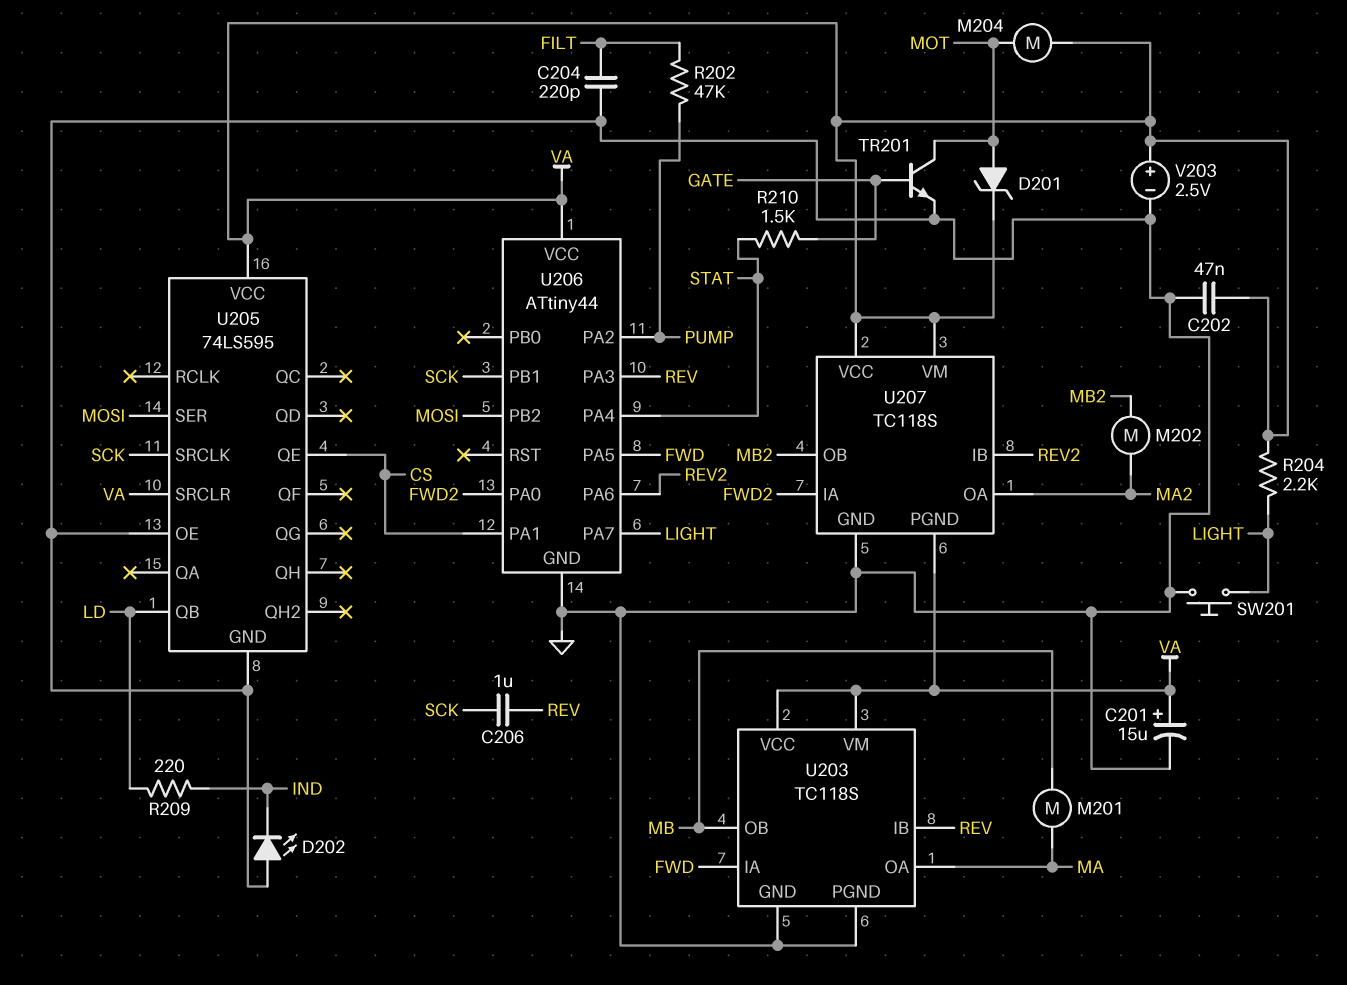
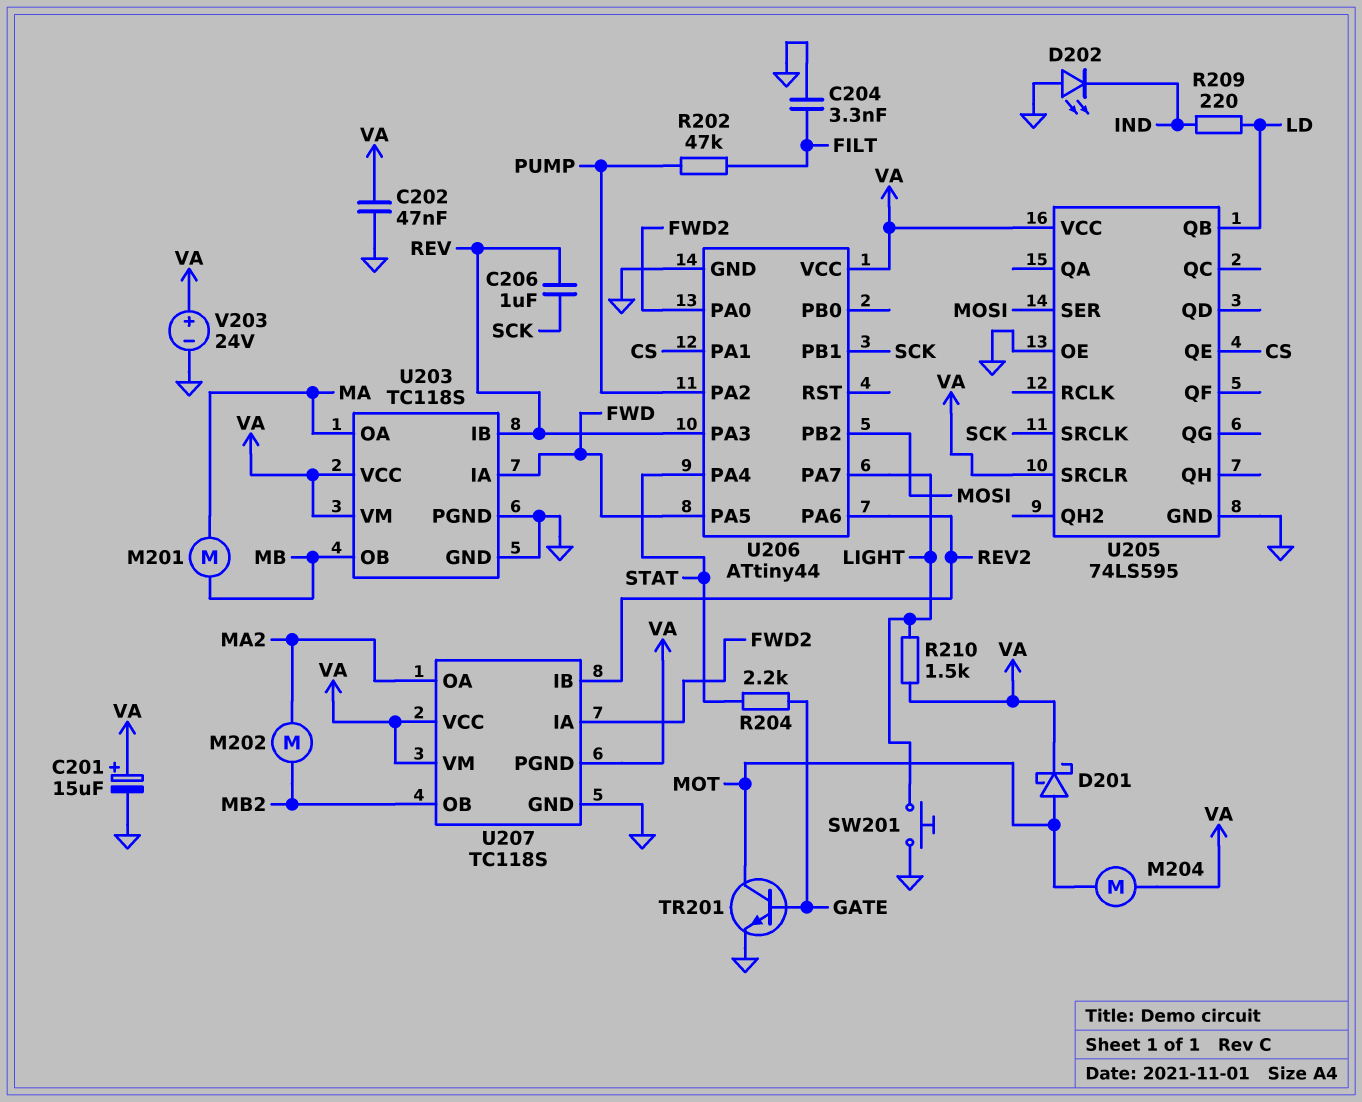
C204: 220pF (FILT, GND) -> 3.3nF (FILT, GND)
D201: zener (A MOT, K VA) -> schottky (A MOT, K VA)
R204: 2.2k (LIGHT, VA) -> 2.2k (GATE, STAT)
R210: 1.5k (GATE, STAT) -> 1.5k (LIGHT, VA)
V203: 2.5V (plus VA, minus GND) -> 24V (plus VA, minus GND)

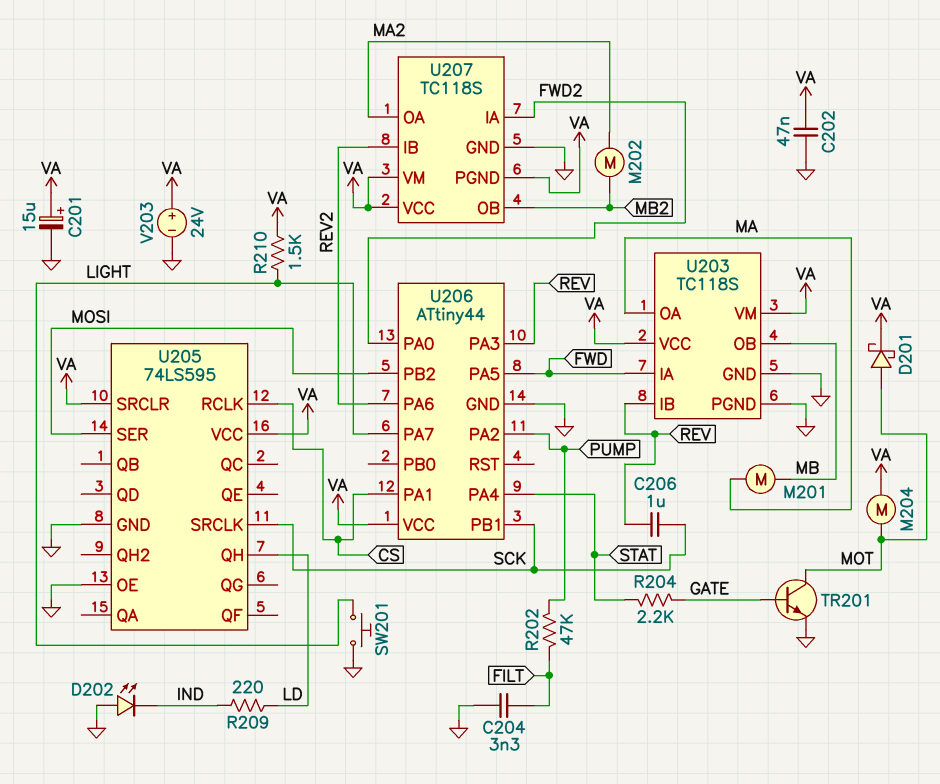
U205 pin QB: LD -> none
U205 pin QE: CS -> none
U205 pin QH: none -> LD
U205 pin RCLK: none -> CS

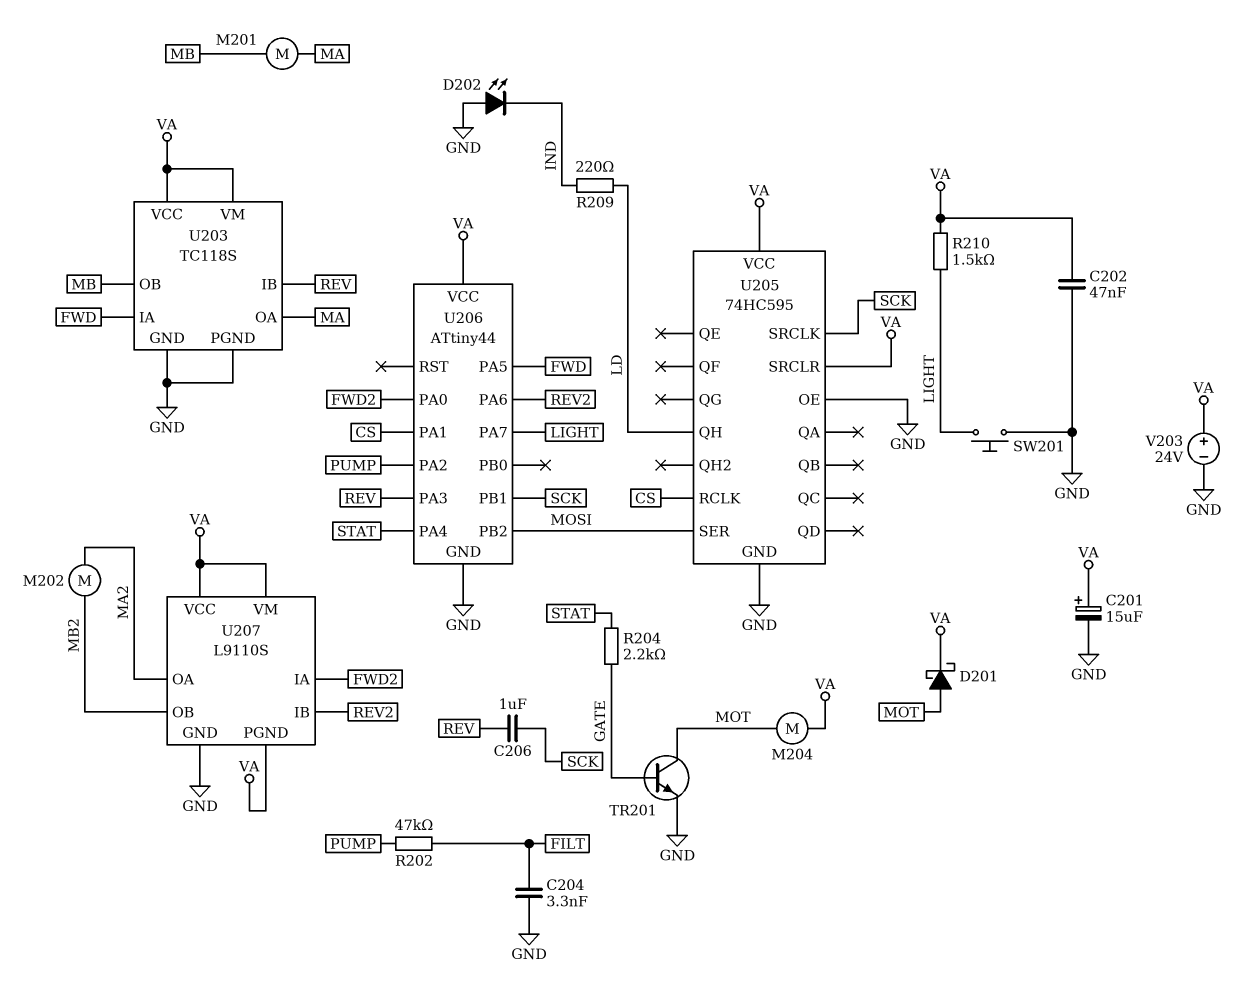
U205: 74LS595 -> 74HC595
U207: TC118S -> L9110S

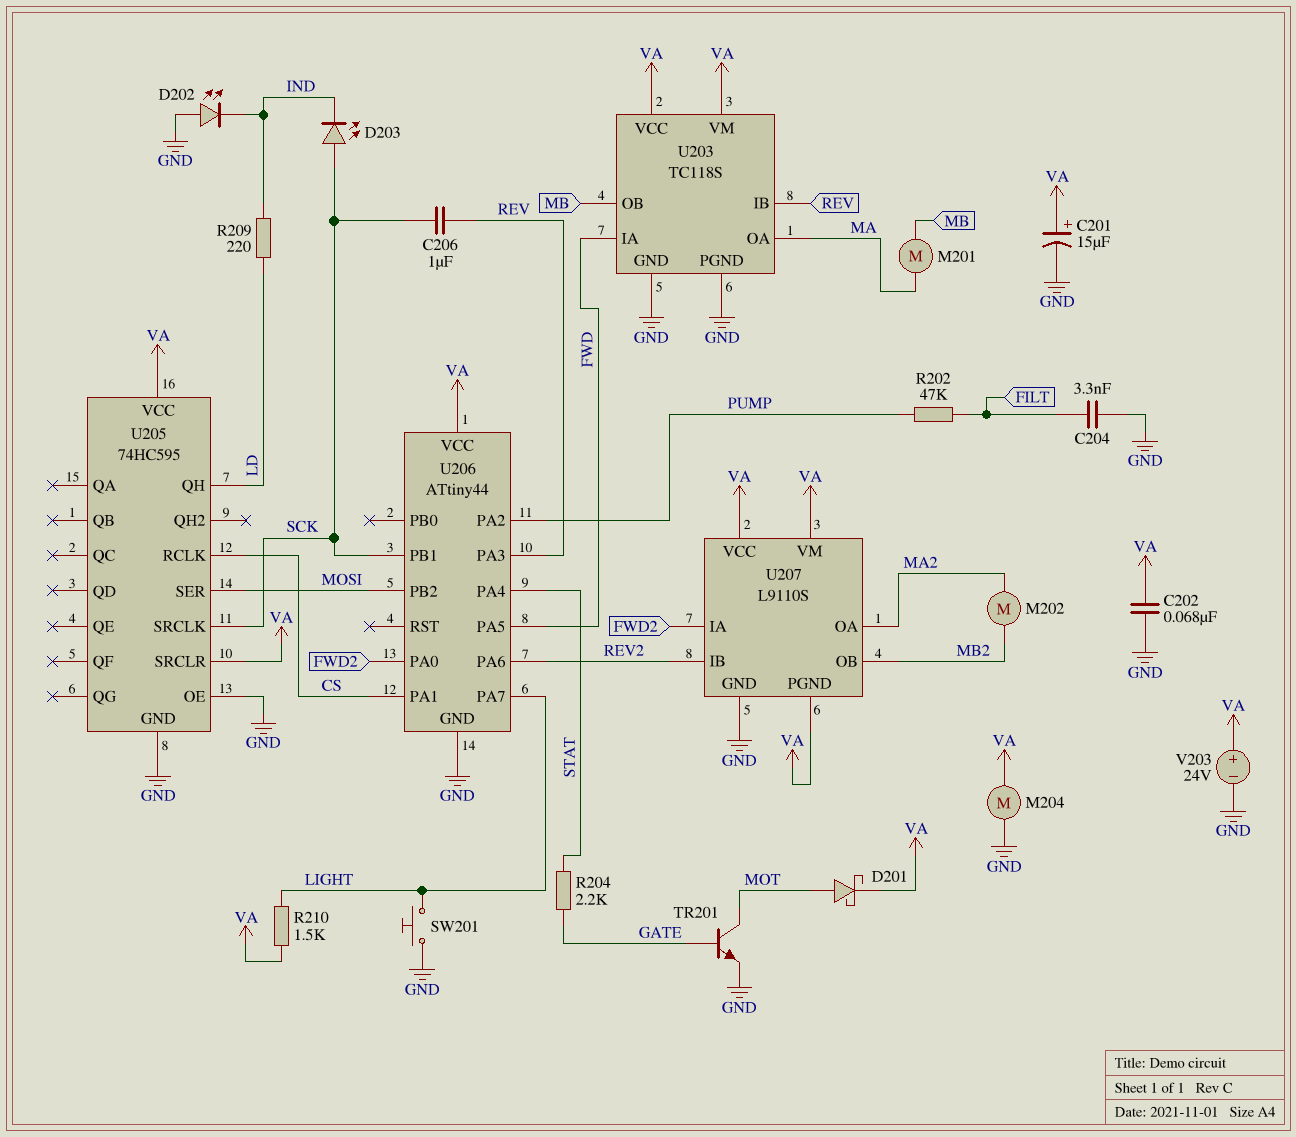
C202: 47nF (GND, VA) -> 68nF (GND, VA)
D203: none -> LED (A SCK, K IND)
M204: motor (MOT, VA) -> motor (GND, VA)

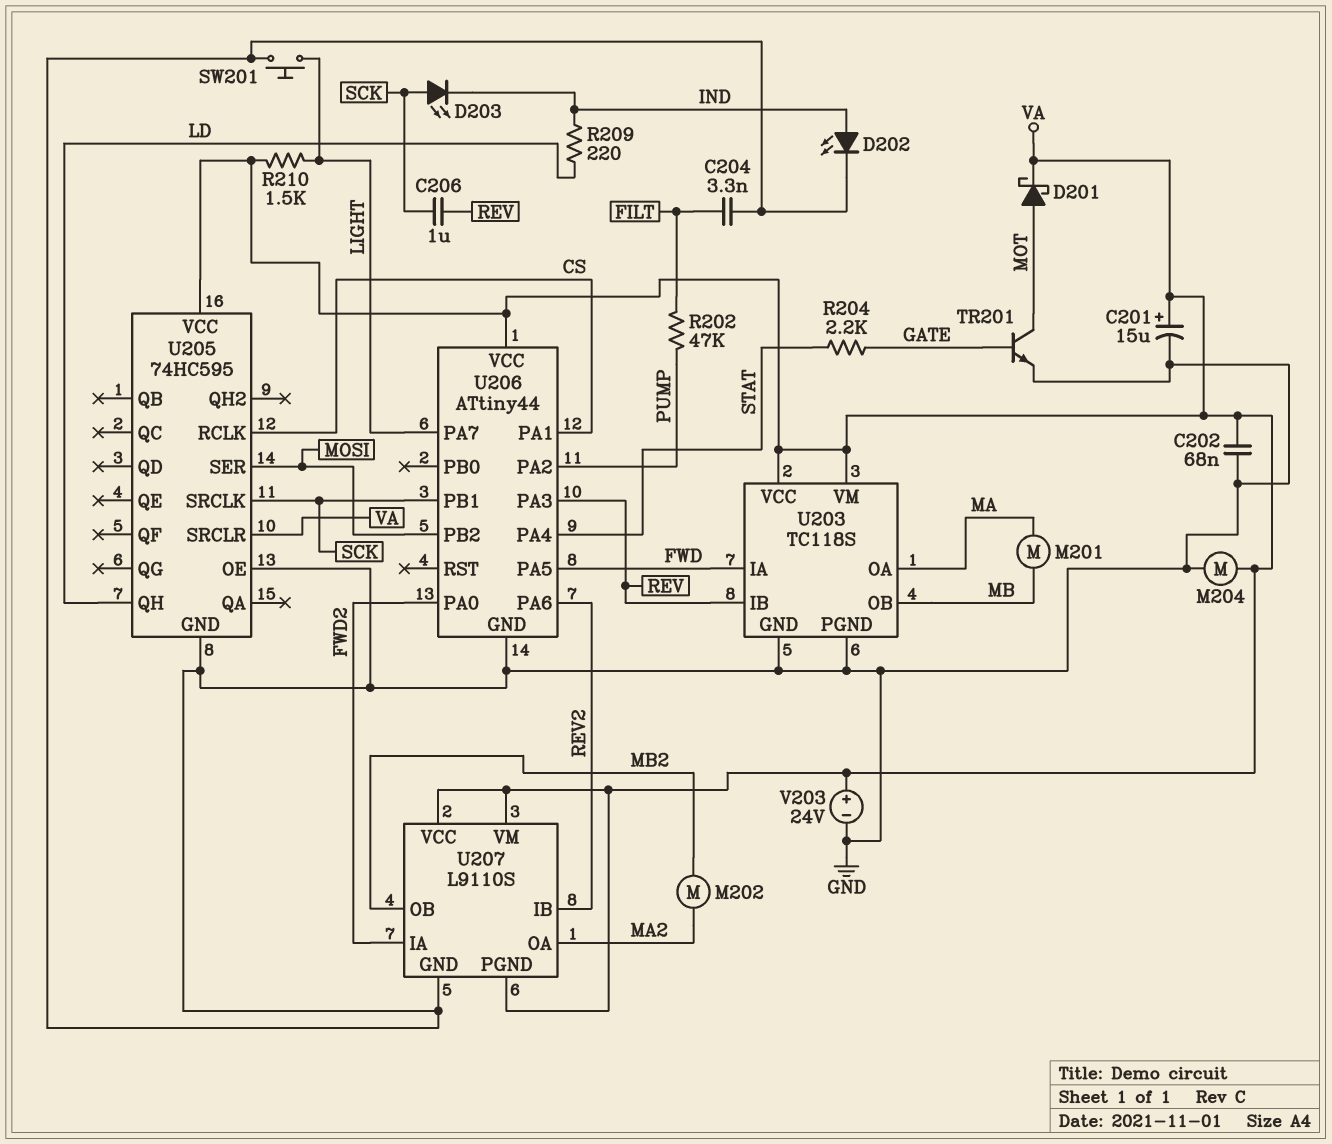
D202: LED (A GND, K IND) -> LED (A IND, K GND)

